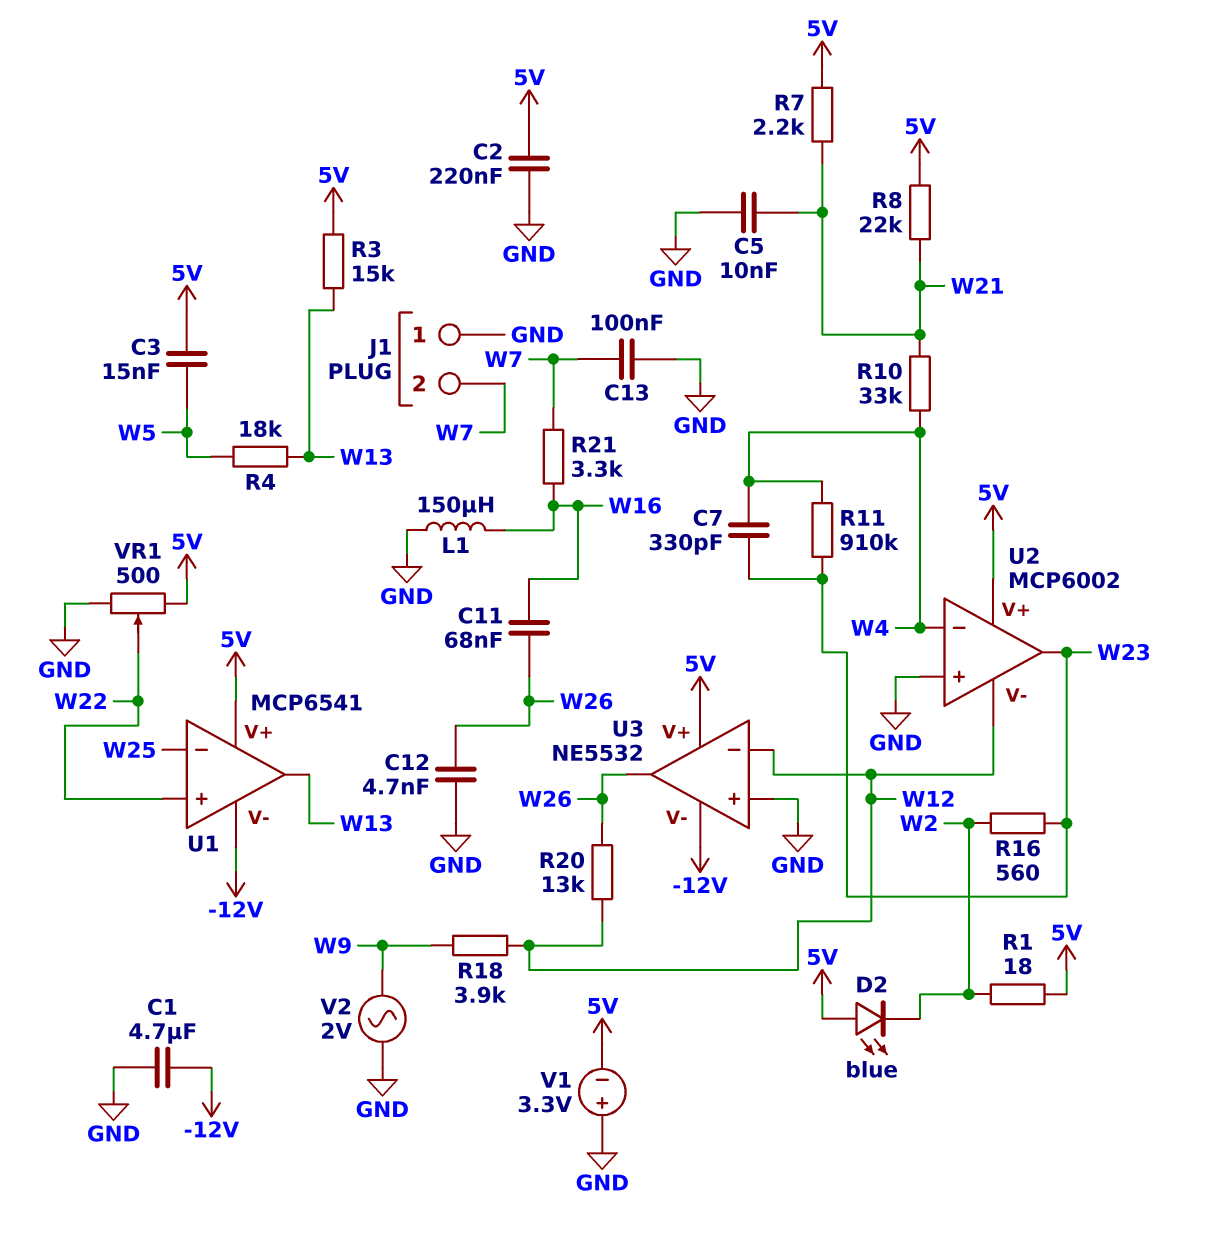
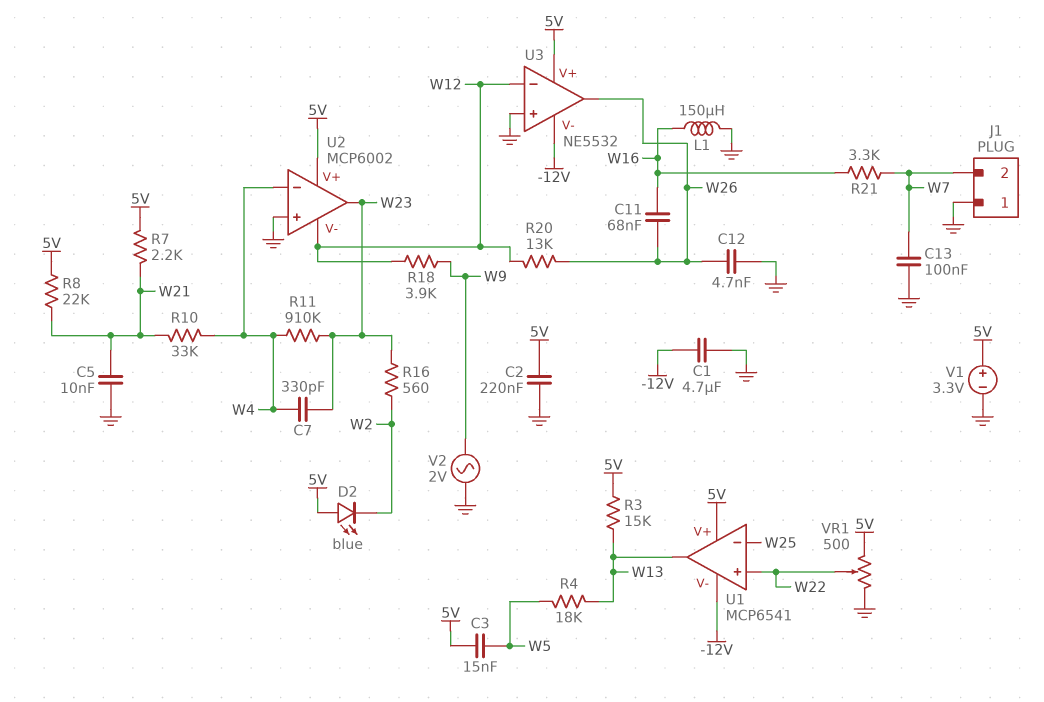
R1: 18 (5V, W2) -> none
V1: 3.3V (plus GND, minus 5V) -> 3.3V (plus 5V, minus GND)

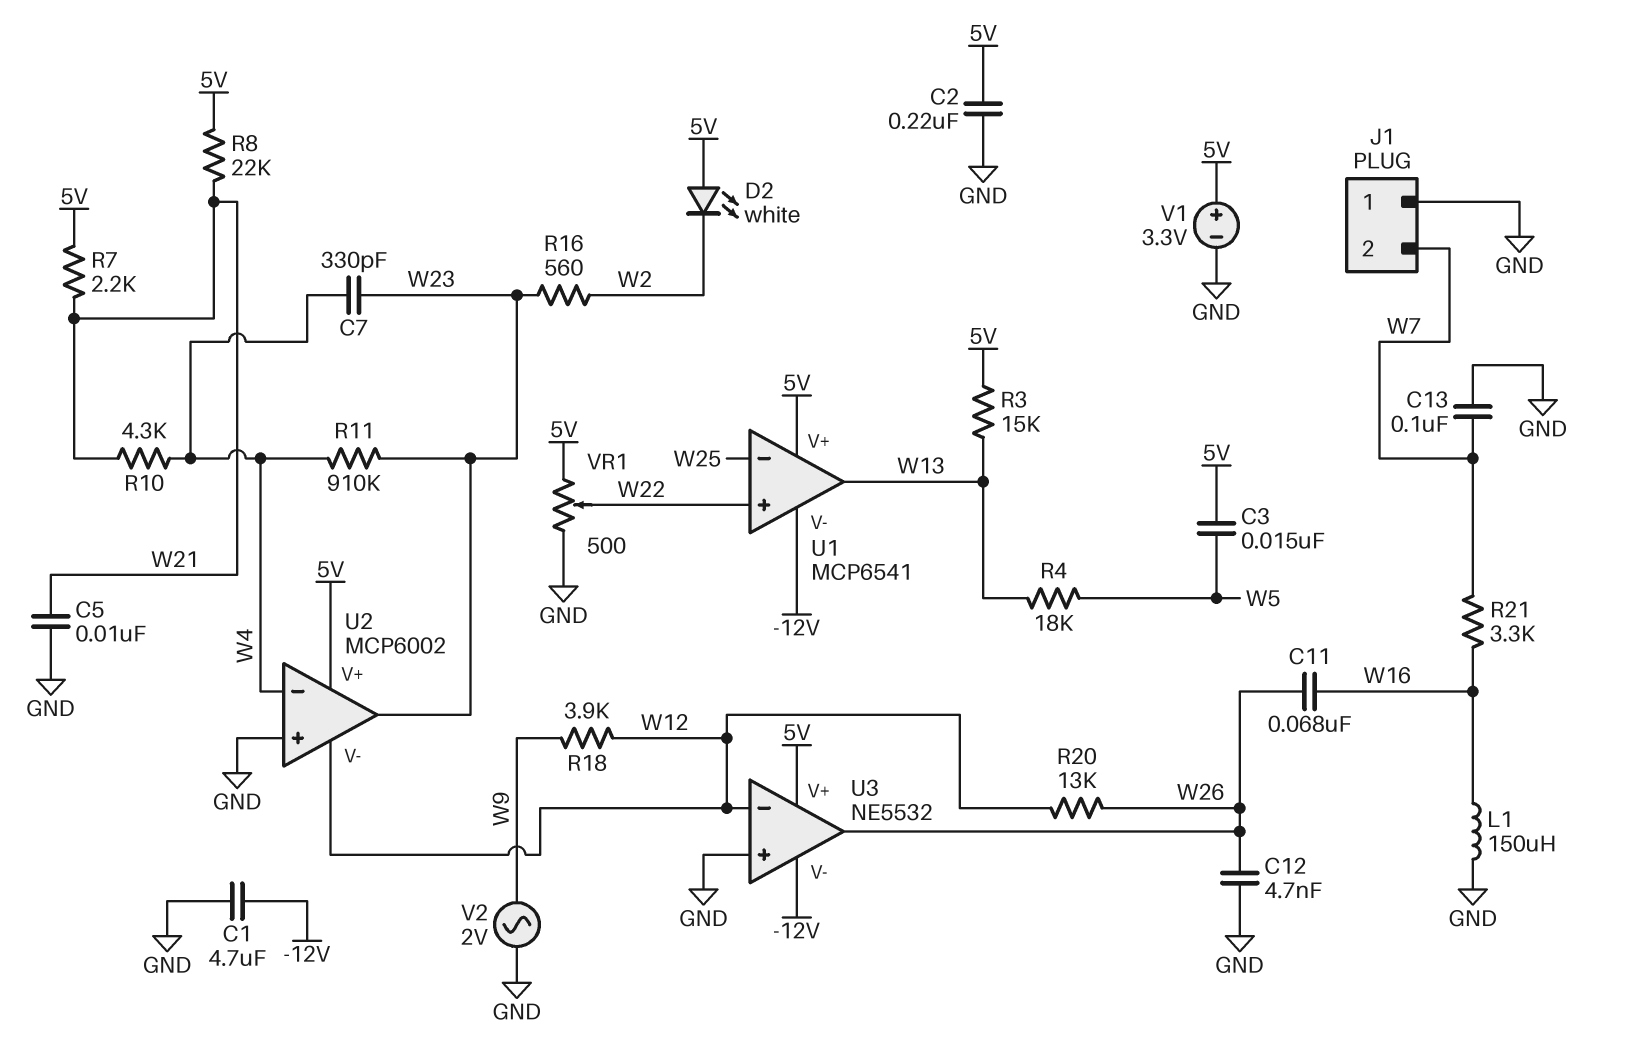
D2: LED blue (A 5V, K W2) -> LED white (A 5V, K W2)
R10: 33k (W4, W21) -> 4.3k (W4, W21)

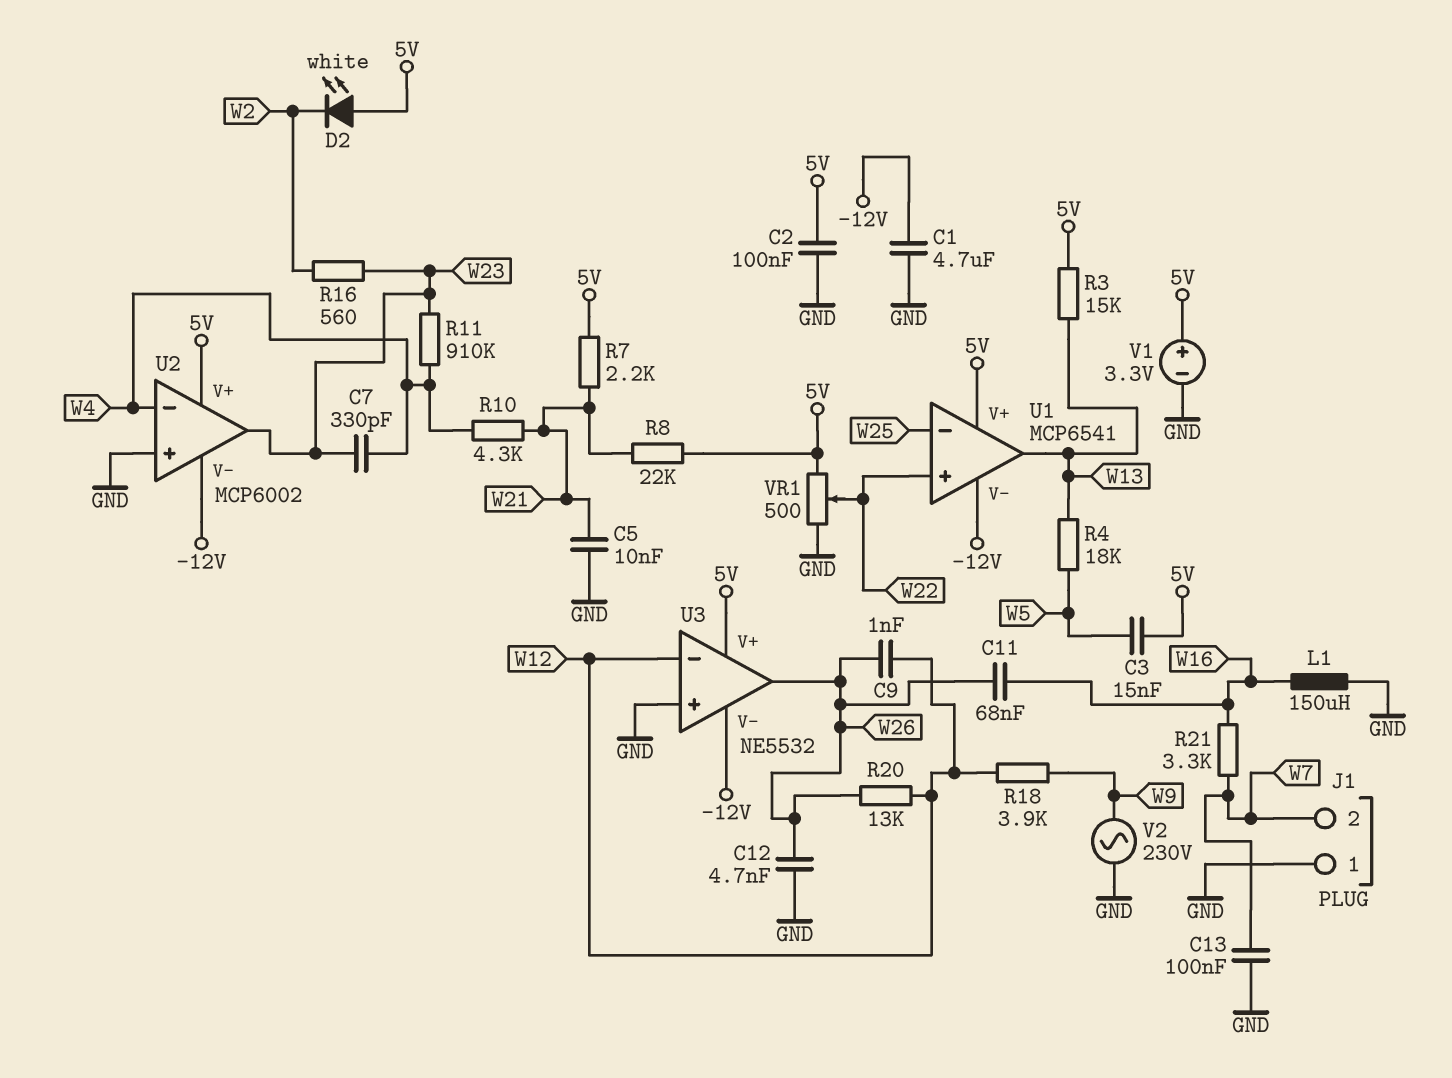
C2: 220nF (5V, GND) -> 100nF (5V, GND)
C9: none -> 1nF (W12, W26)
U2 pin V-: W12 -> -12V
V2: AC 2V (GND, W9) -> AC 230V (GND, W9)

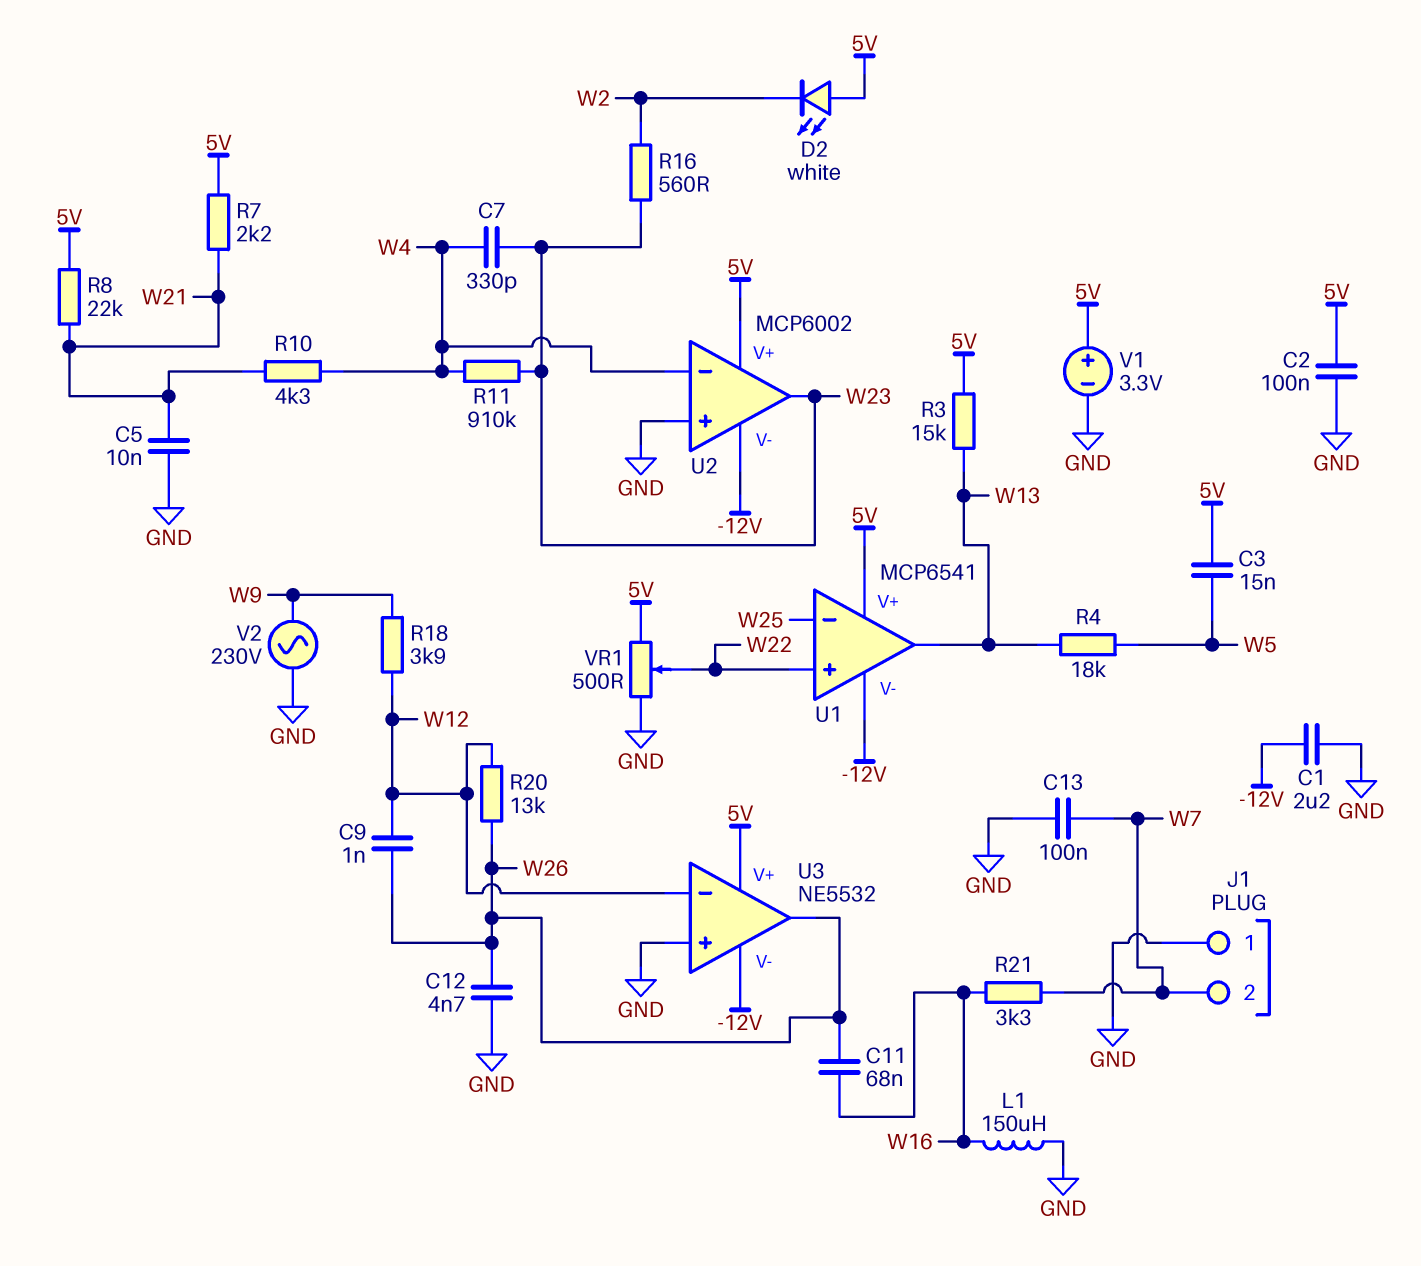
C1: 4.7uF (-12V, GND) -> 2.2uF (-12V, GND)

